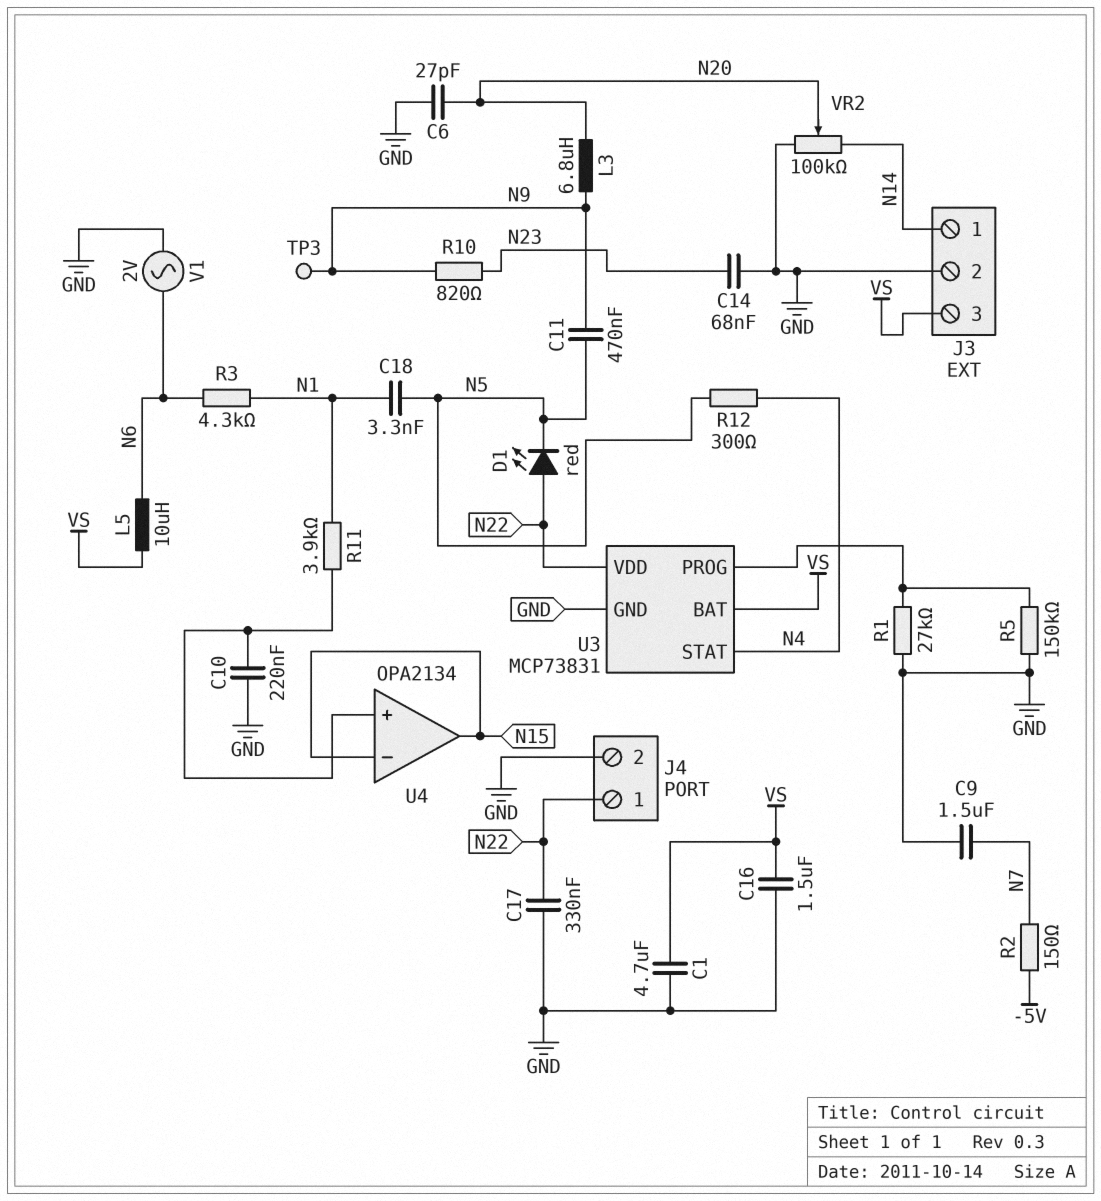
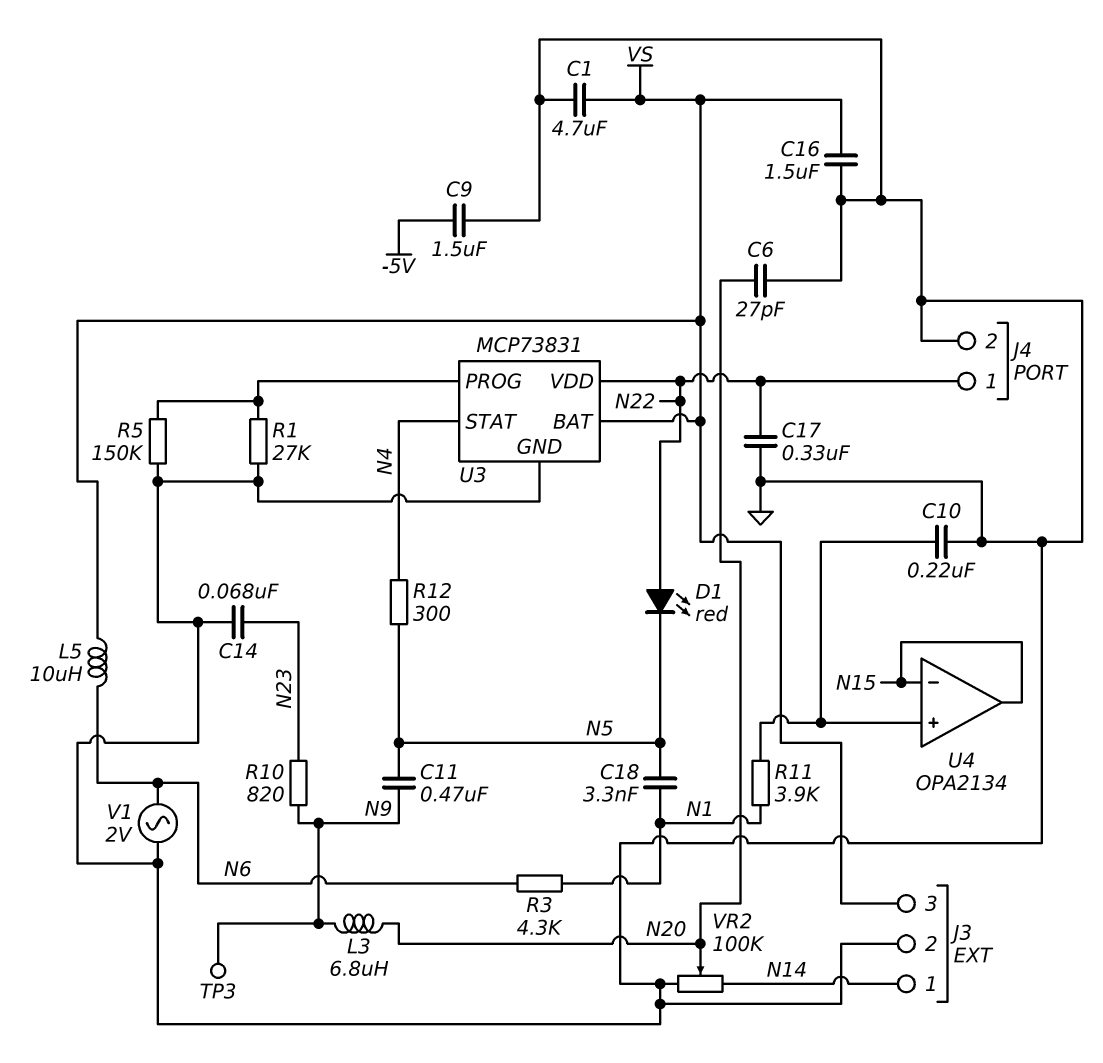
C9: 1.5uF (GND, N7) -> 1.5uF (-5V, GND)
R2: 150 (-5V, N7) -> none

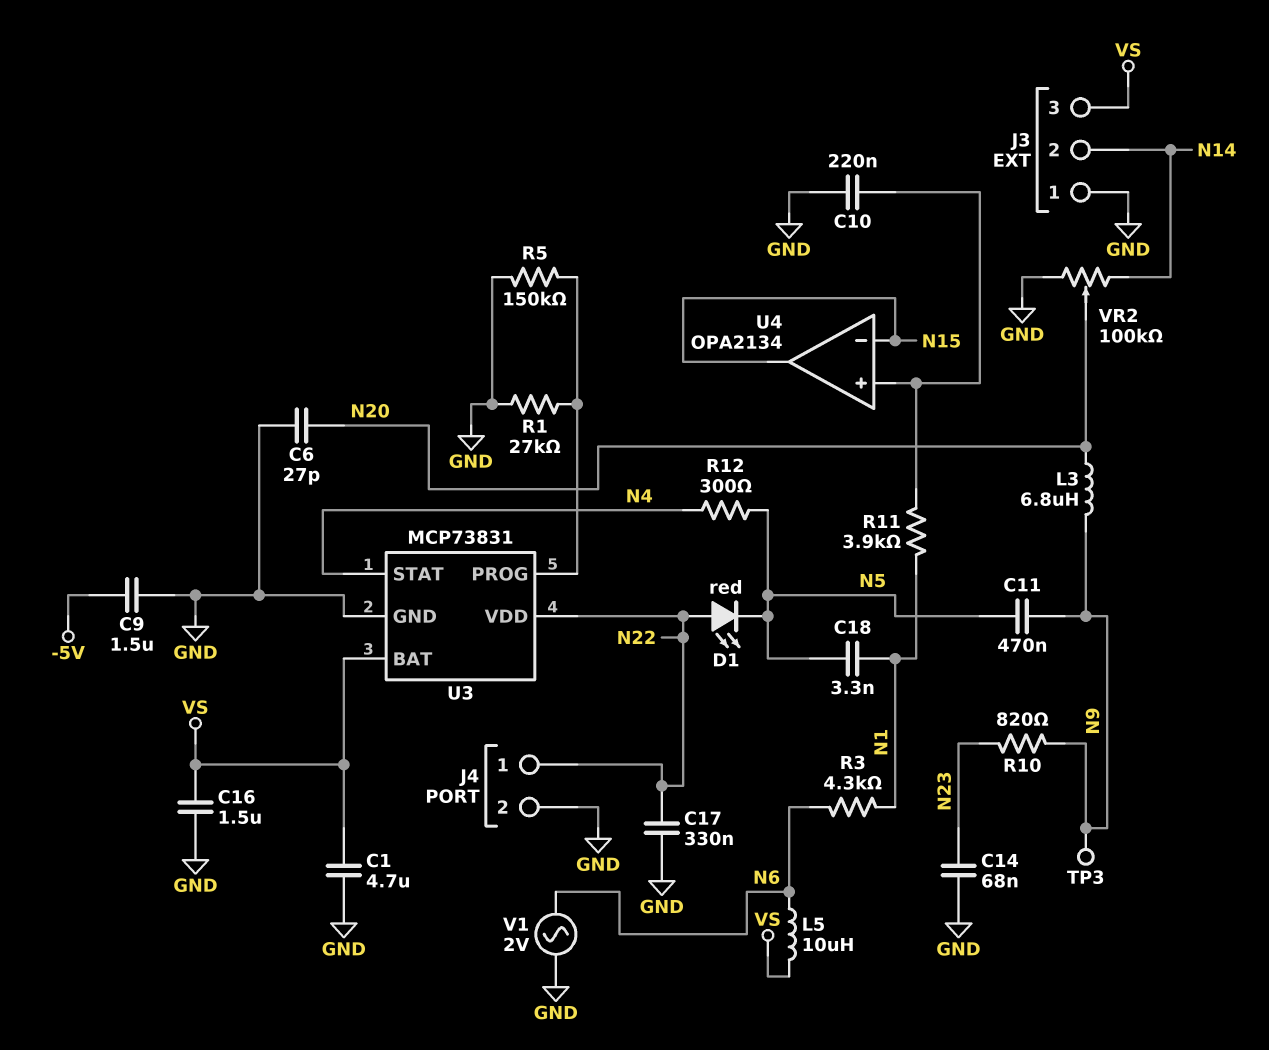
J3 pin 1: N14 -> GND
J3 pin 2: GND -> N14

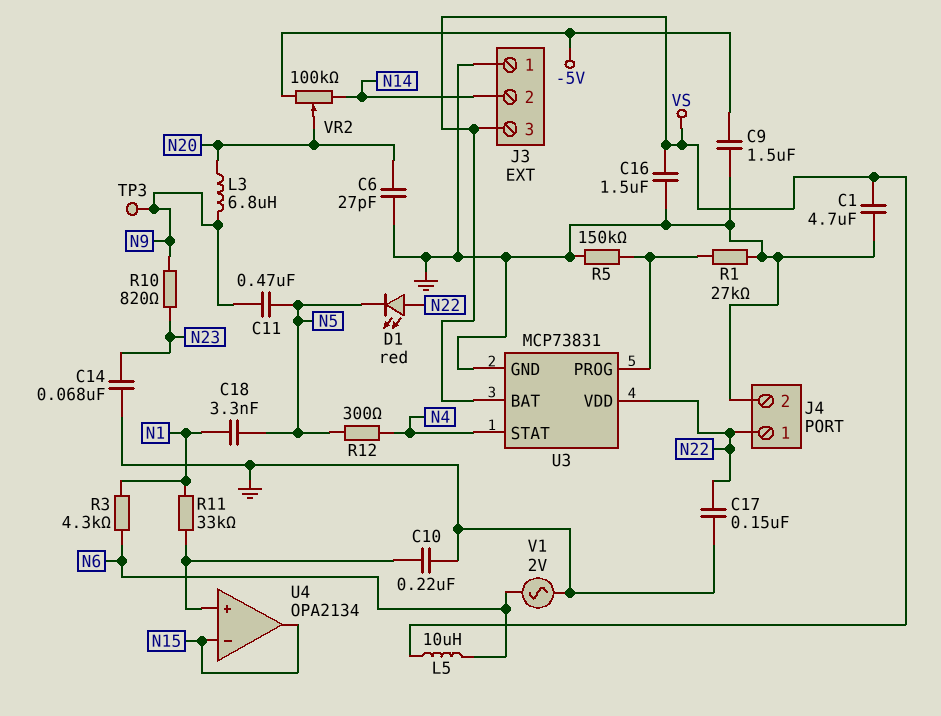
C17: 330nF (GND, N22) -> 150nF (GND, N22)
R11: 3.9k (N1, U4/in+) -> 33k (N1, U4/in+)
VR2: 100k (GND, N14, wiper N20) -> 100k (-5V, N14, wiper N20)

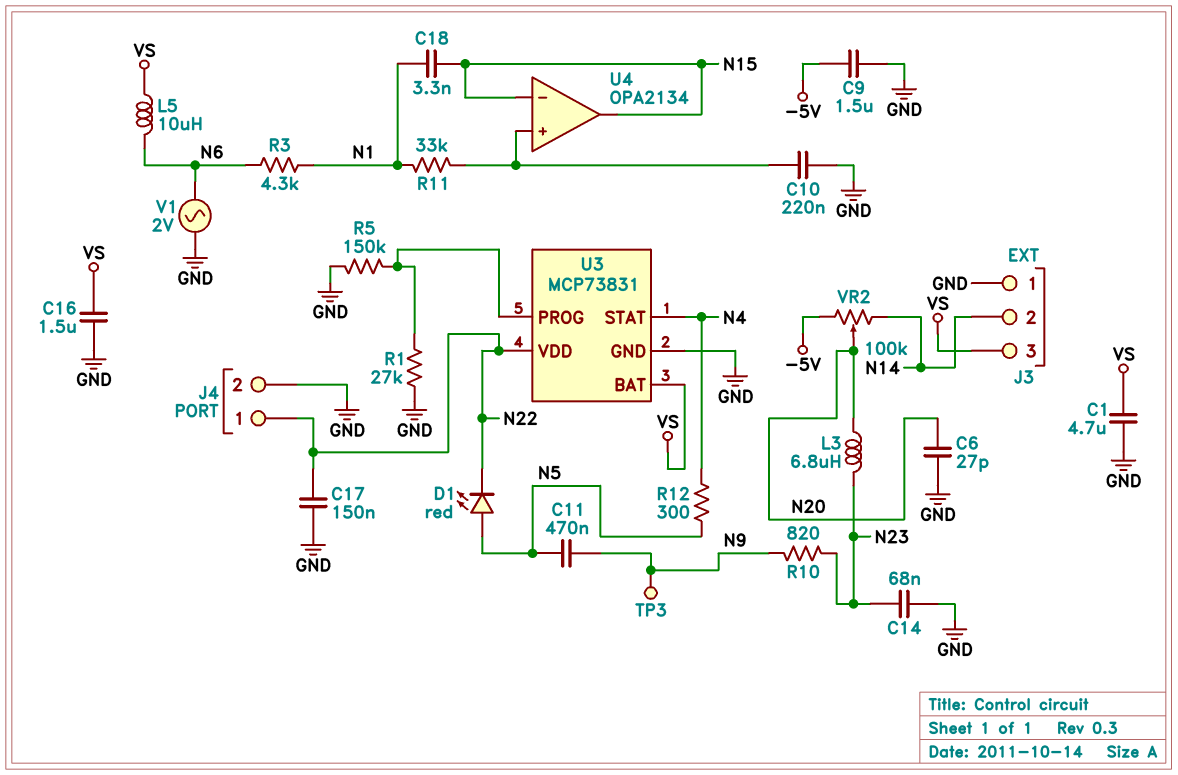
C18: 3.3nF (N1, N5) -> 3.3nF (N1, N15)
D1: LED red (A N22, K N5) -> LED red (A N5, K N22)
L3: 6.8uH (N9, N20) -> 6.8uH (N20, N23)

